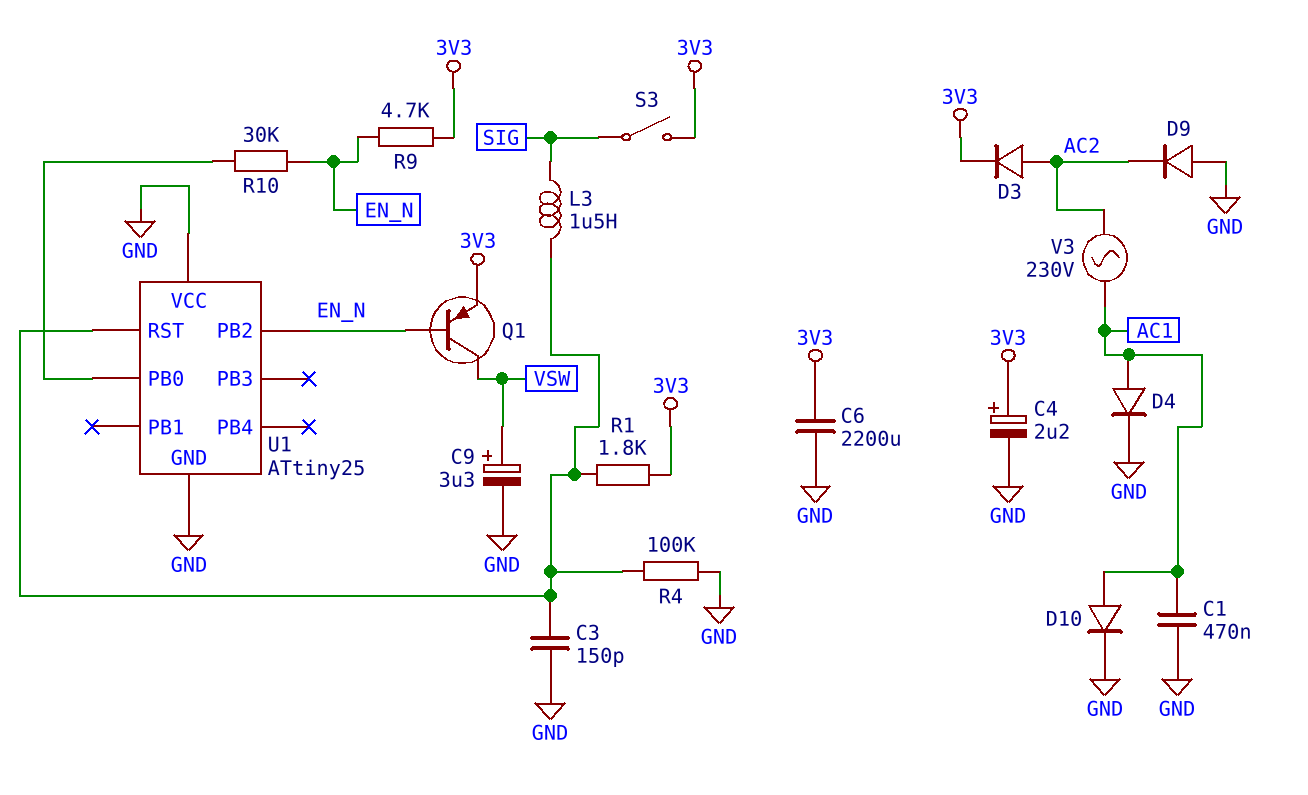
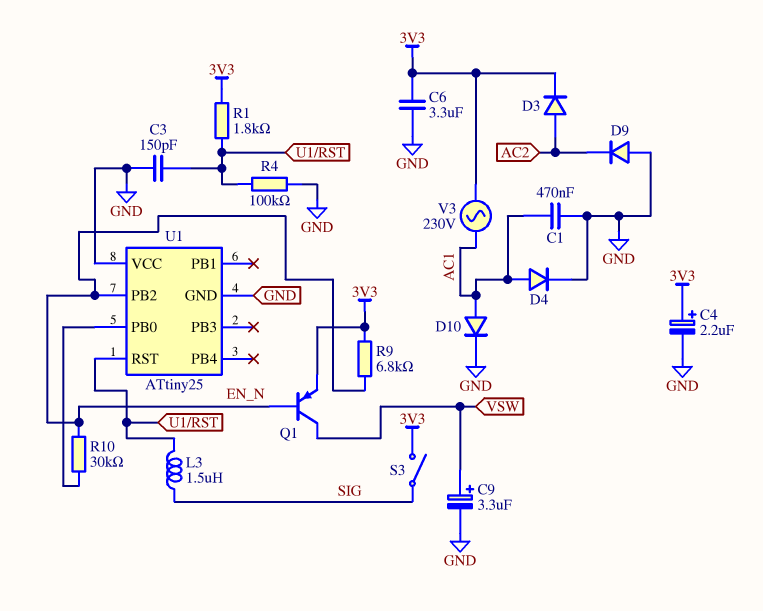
C6: 2200uF (3V3, GND) -> 3.3uF (3V3, GND)
R9: 4.7k (3V3, EN_N) -> 6.8k (3V3, EN_N)
V3: AC 230V (AC1, AC2) -> AC 230V (3V3, AC1)

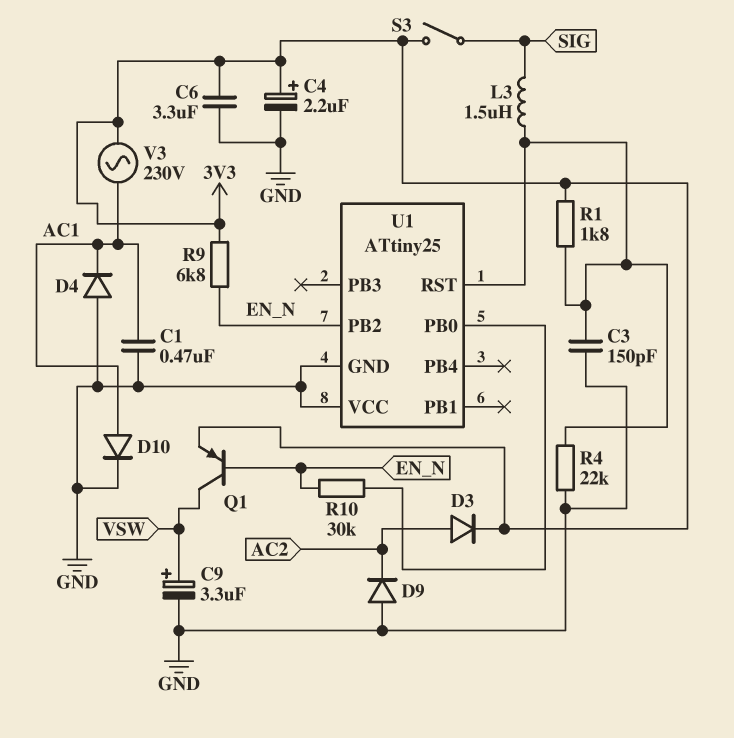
D4: diode (A AC1, K GND) -> diode (A GND, K AC1)
R4: 100k (GND, U1/RST) -> 22k (GND, U1/RST)

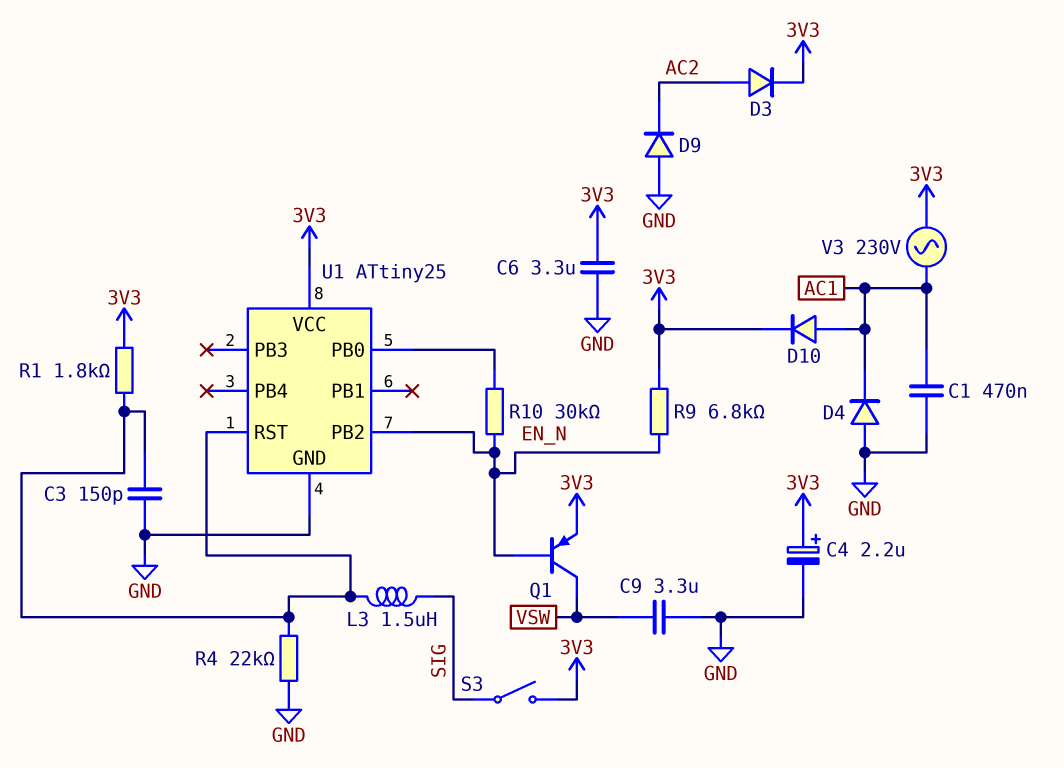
C9: 3.3uF (plus VSW, minus GND) -> 3.3uF (GND, VSW)
D10: diode (A AC1, K GND) -> diode (A AC1, K 3V3)
U1 pin VCC: GND -> 3V3

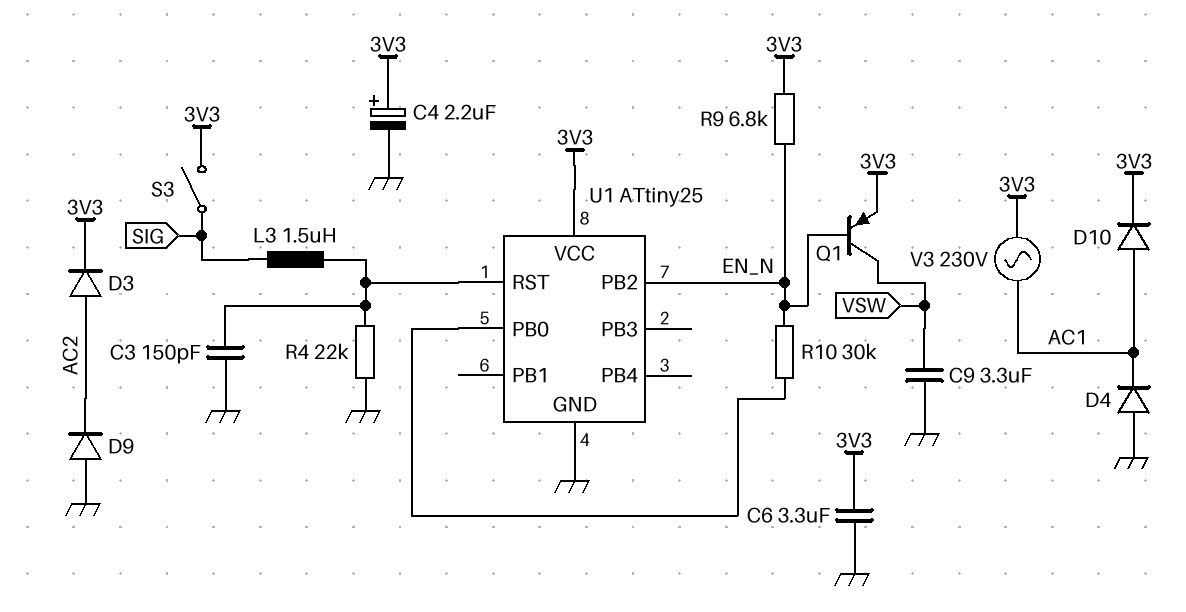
C1: 470nF (AC1, GND) -> none
R1: 1.8k (3V3, U1/RST) -> none

